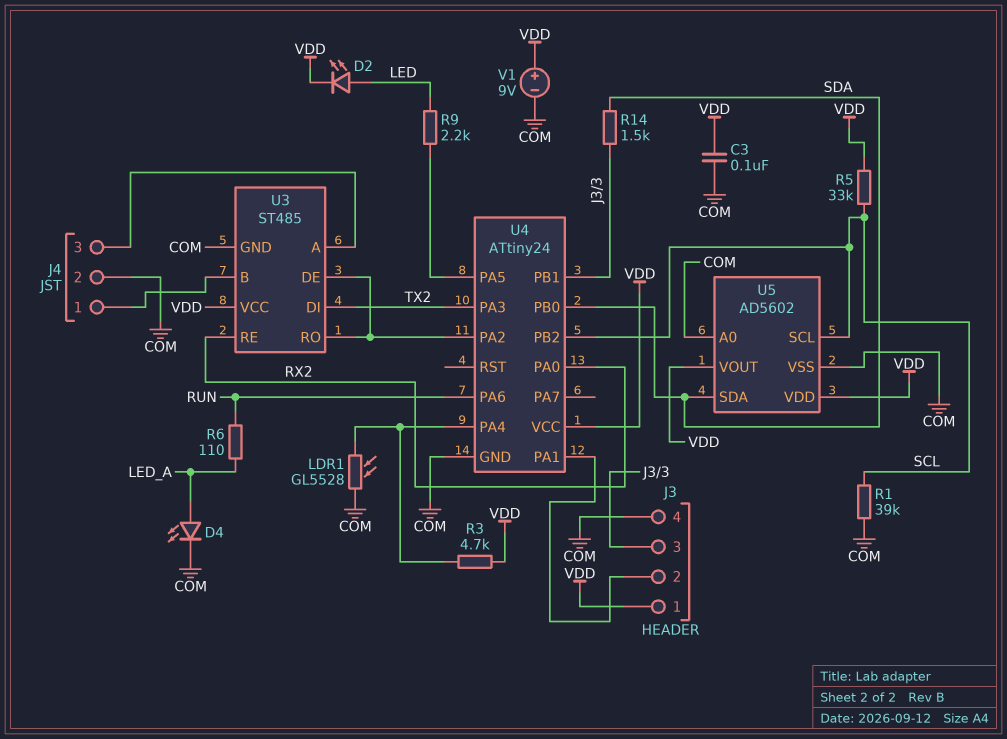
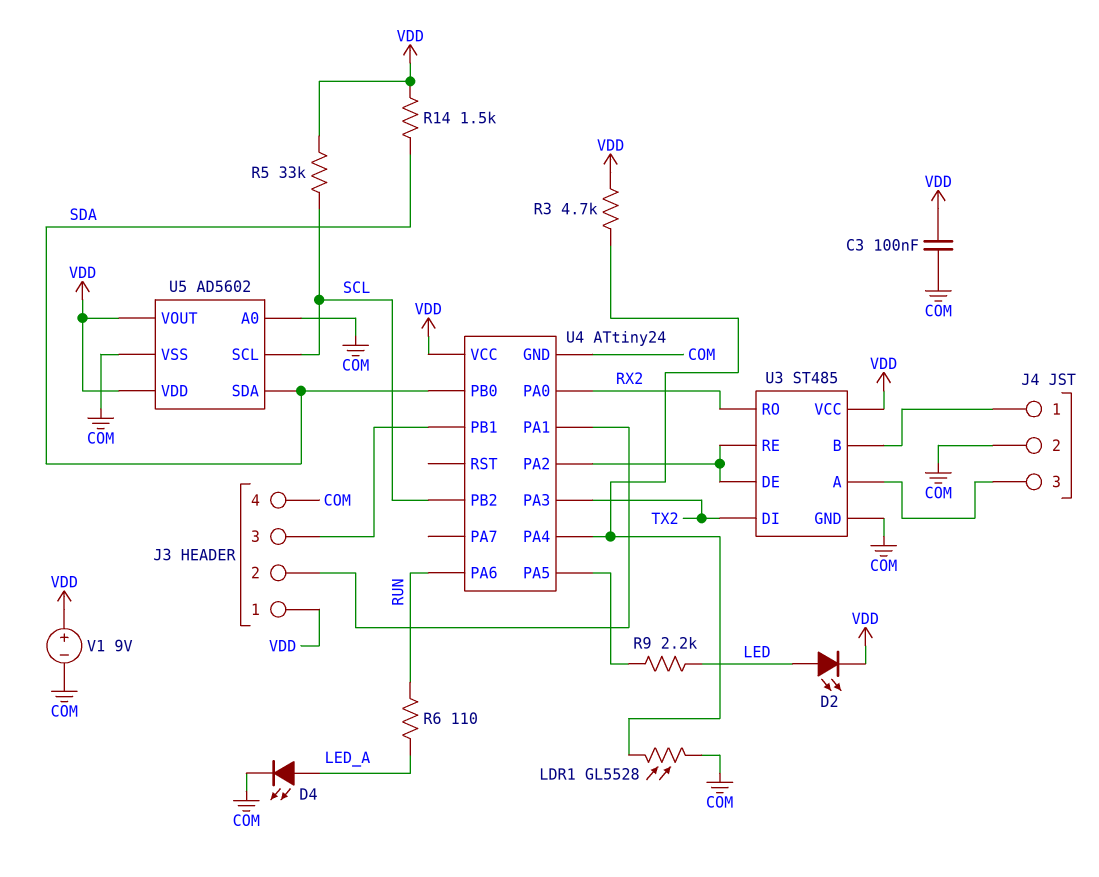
R1: 39k (COM, SCL) -> none
R14: 1.5k (J3/3, SDA) -> 1.5k (SDA, VDD)
U3 pin RE: RX2 -> U3/DE
U3 pin RO: U3/DE -> RX2

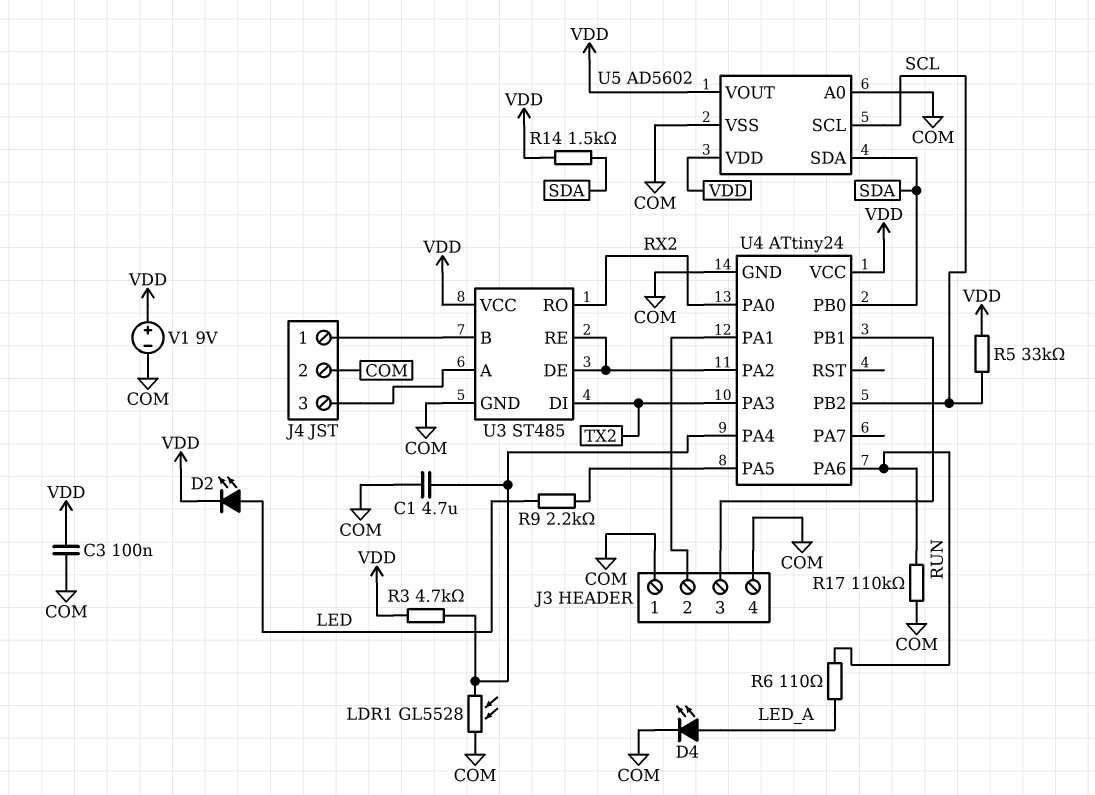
C1: none -> 4.7uF (COM, U4/PA4)
J3 pin 1: VDD -> COM
R17: none -> 110k (COM, RUN)

